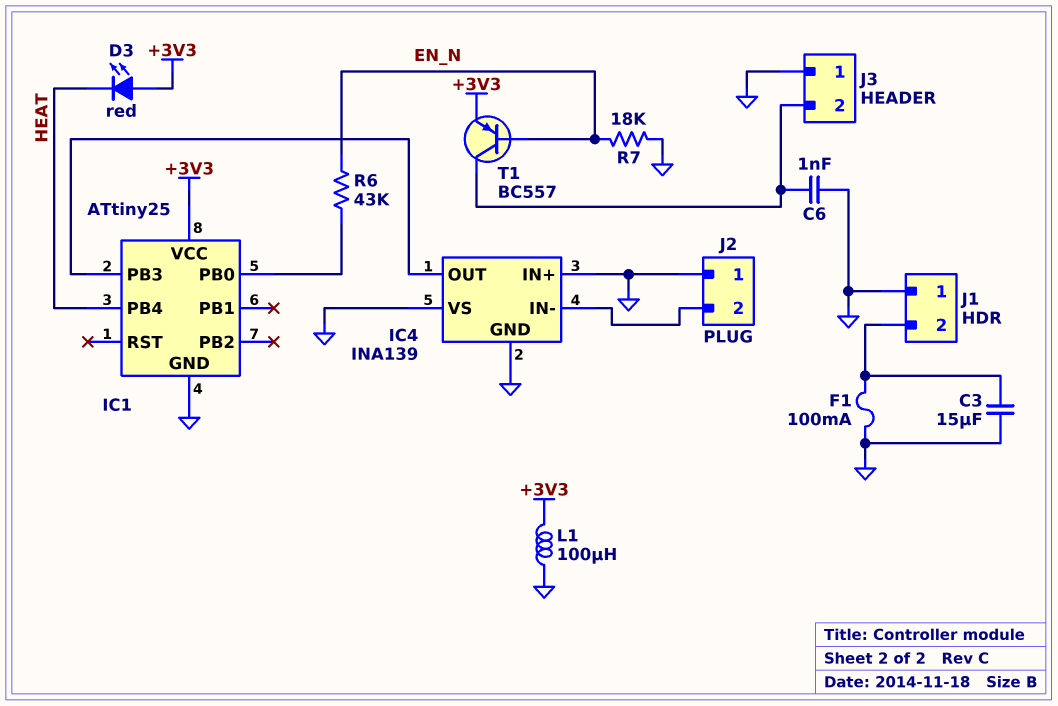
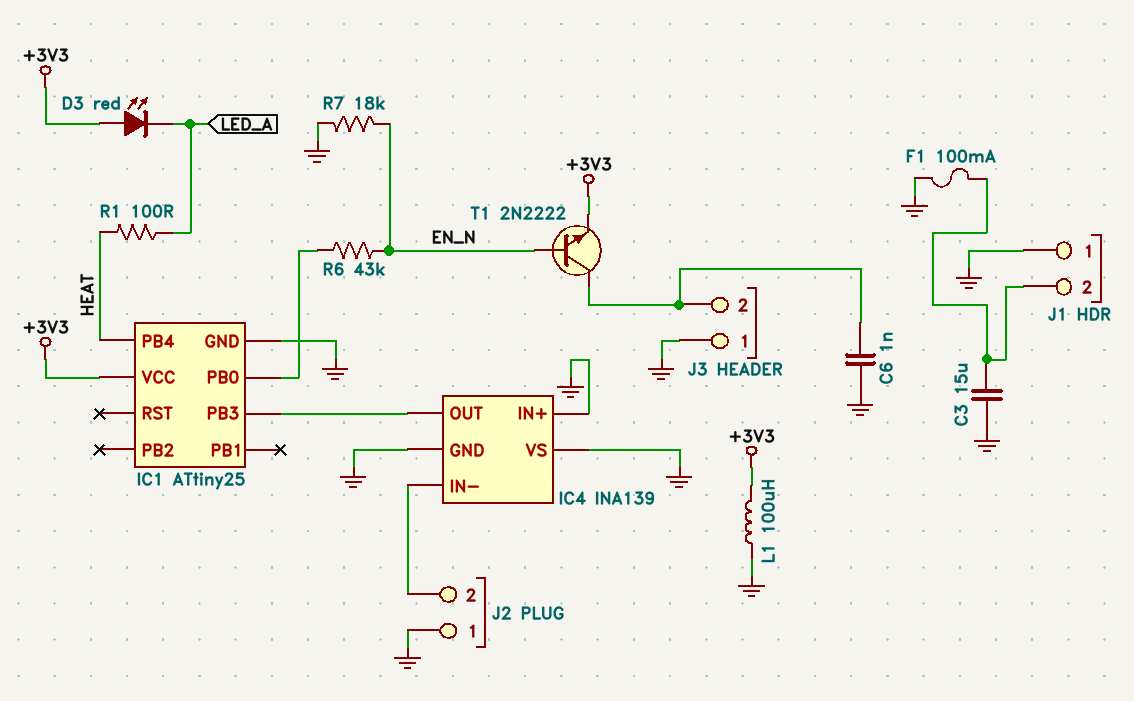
D3: LED red (A +3V3, K HEAT) -> LED red (A +3V3, K LED_A)
R1: none -> 100 (HEAT, LED_A)
T1: PNP BC557 (B EN_N, C J3/2, E +3V3) -> NPN 2N2222 (B EN_N, C J3/2, E +3V3)

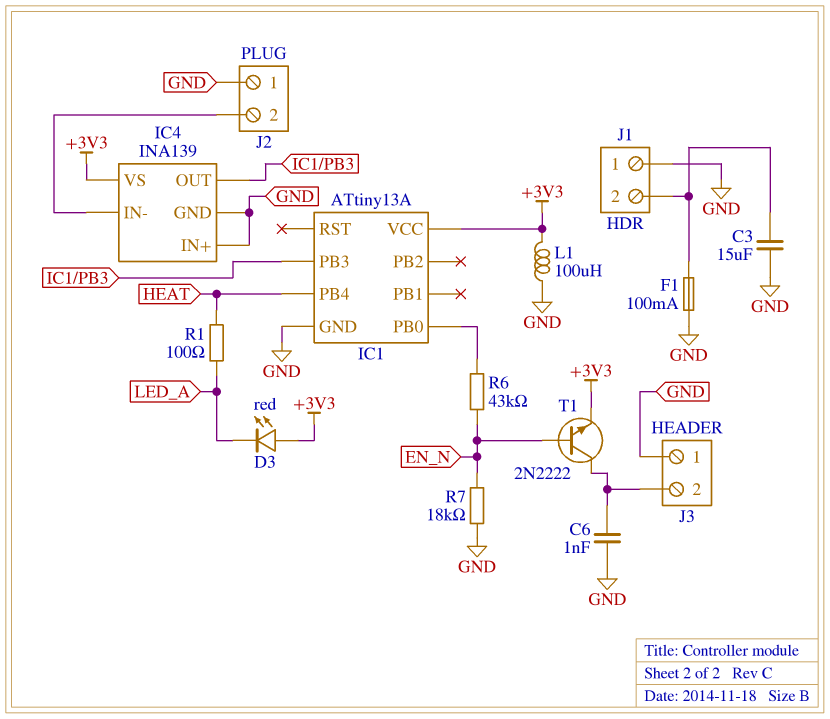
IC1: ATtiny25 -> ATtiny13A
IC4 pin VS: GND -> +3V3

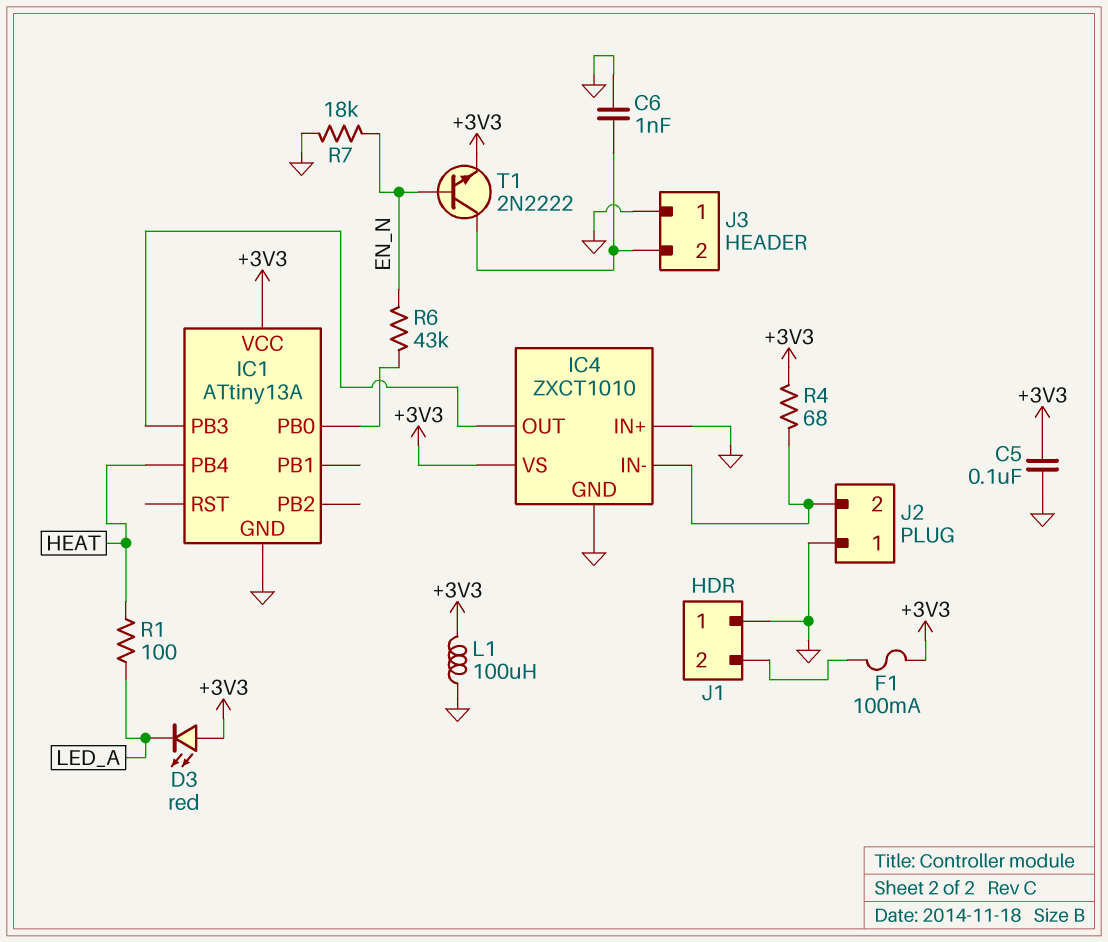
C3: 15uF (GND, J1/2) -> none
C5: none -> 100nF (+3V3, GND)
F1: 100mA (GND, J1/2) -> 100mA (+3V3, J1/2)
IC4: INA139 -> ZXCT1010
R4: none -> 68 (+3V3, IC4/IN-)

